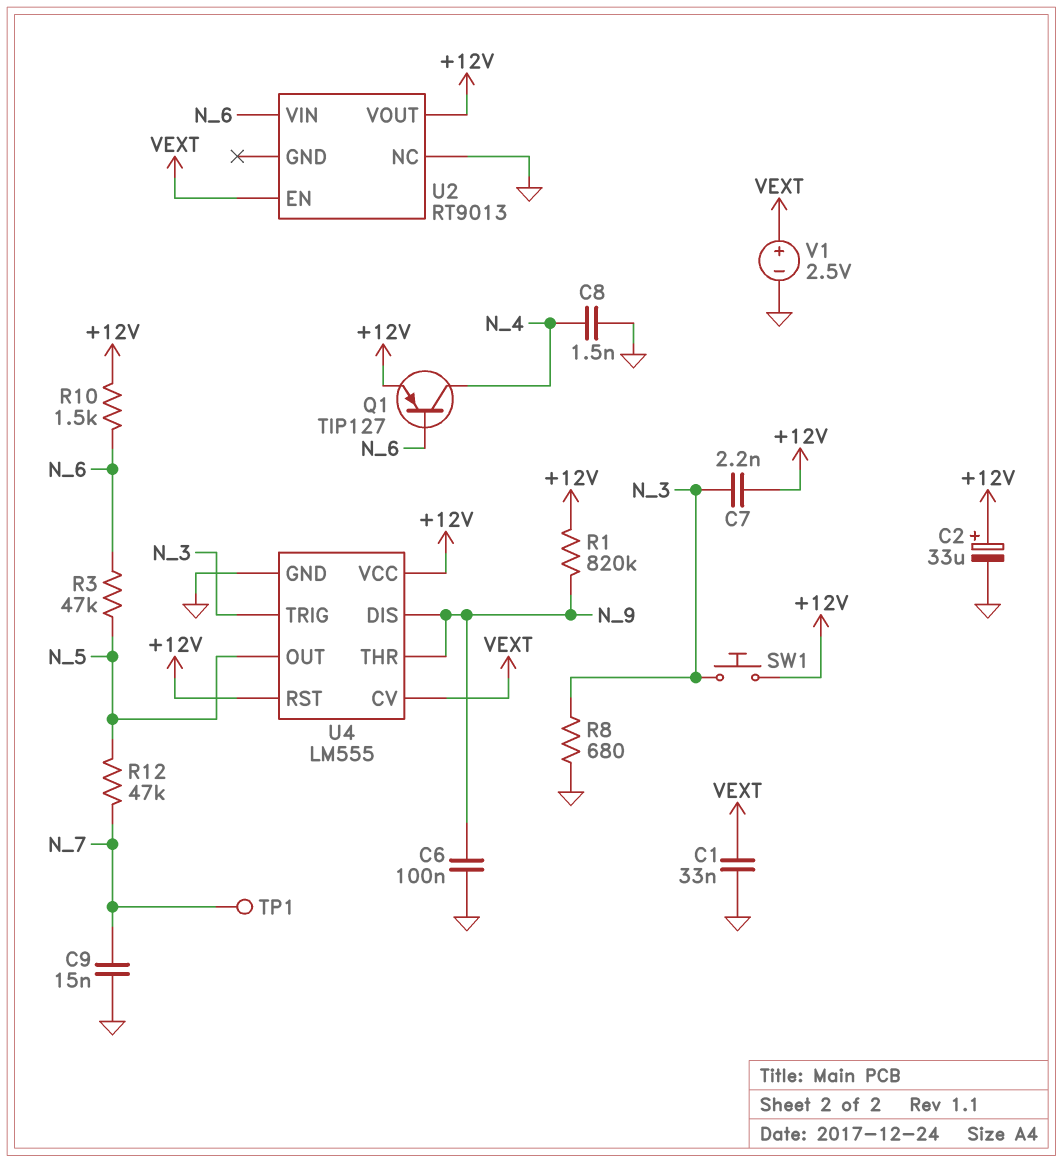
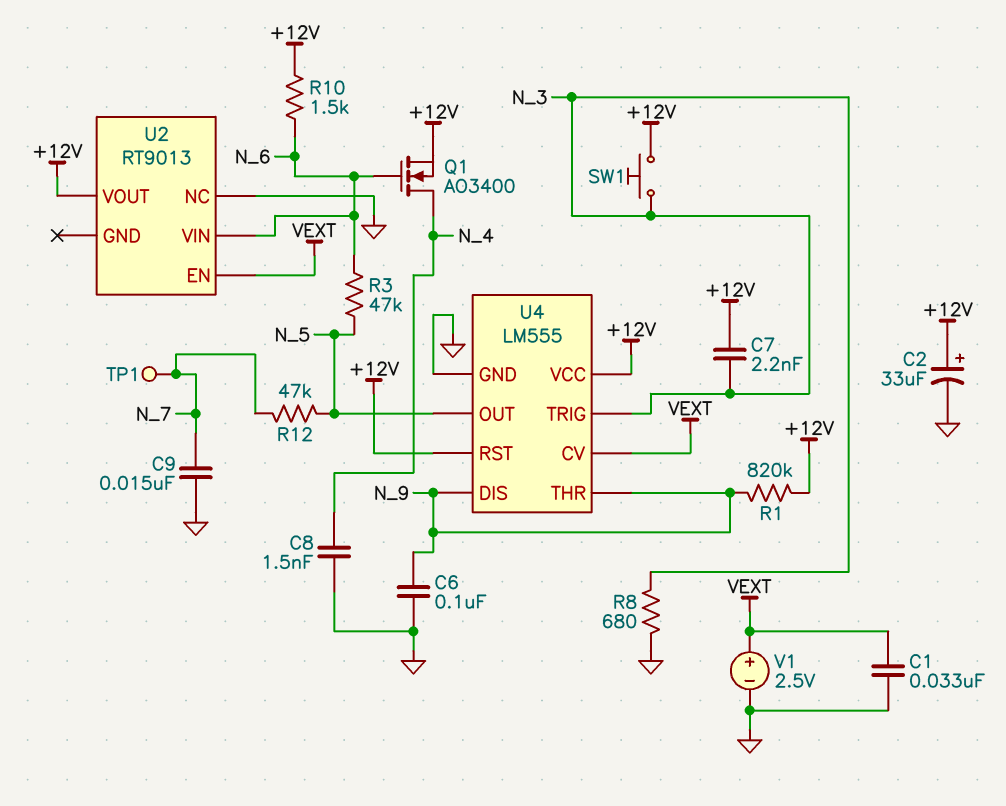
Q1: PNP TIP127 (B N_6, C N_4, E +12V) -> NMOS AO3400 (G N_6, D N_4, S +12V)

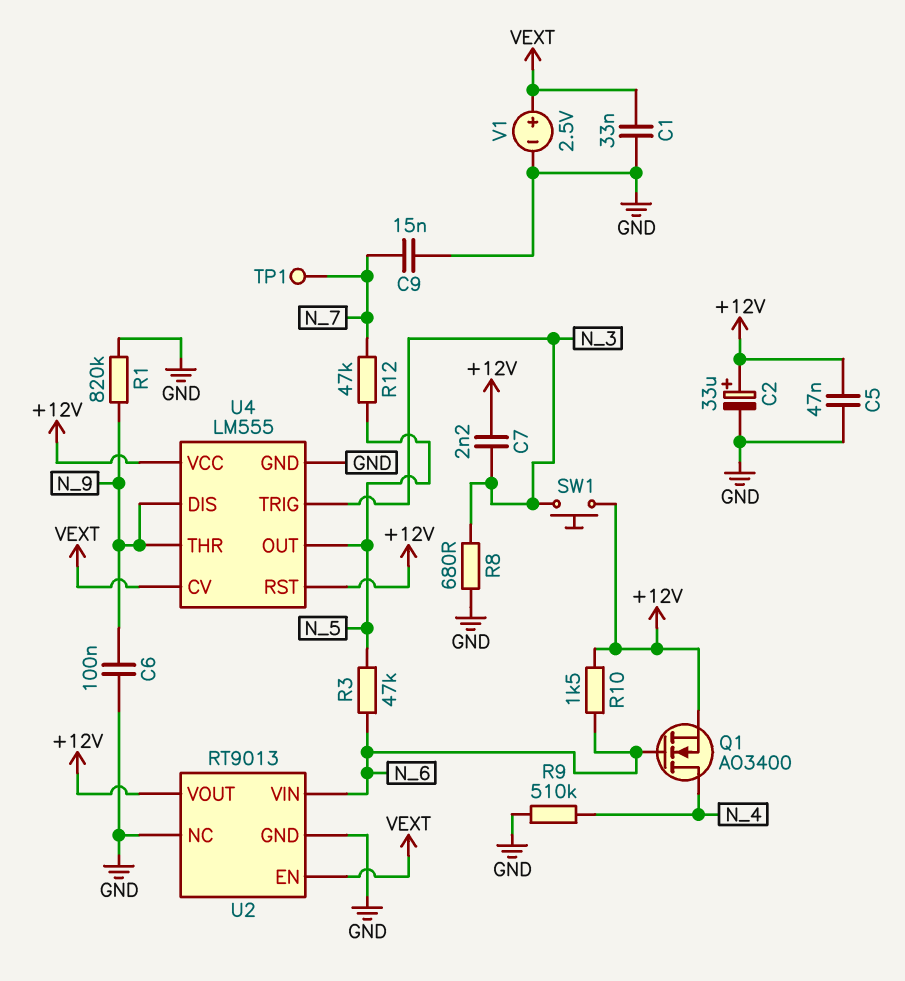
C5: none -> 47nF (+12V, GND)
C8: 1.5nF (GND, N_4) -> none
R1: 820k (+12V, N_9) -> 820k (GND, N_9)
R9: none -> 510k (GND, N_4)
U2 pin GND: none -> GND

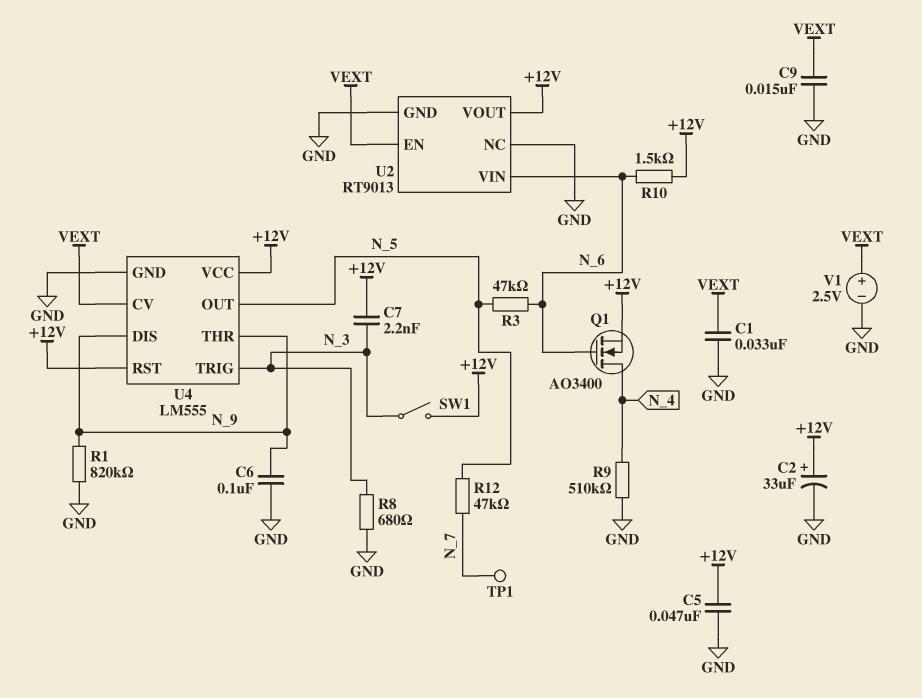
C9: 15nF (GND, N_7) -> 15nF (GND, VEXT)
SW1: button (+12V, N_3) -> switch (+12V, N_3)

